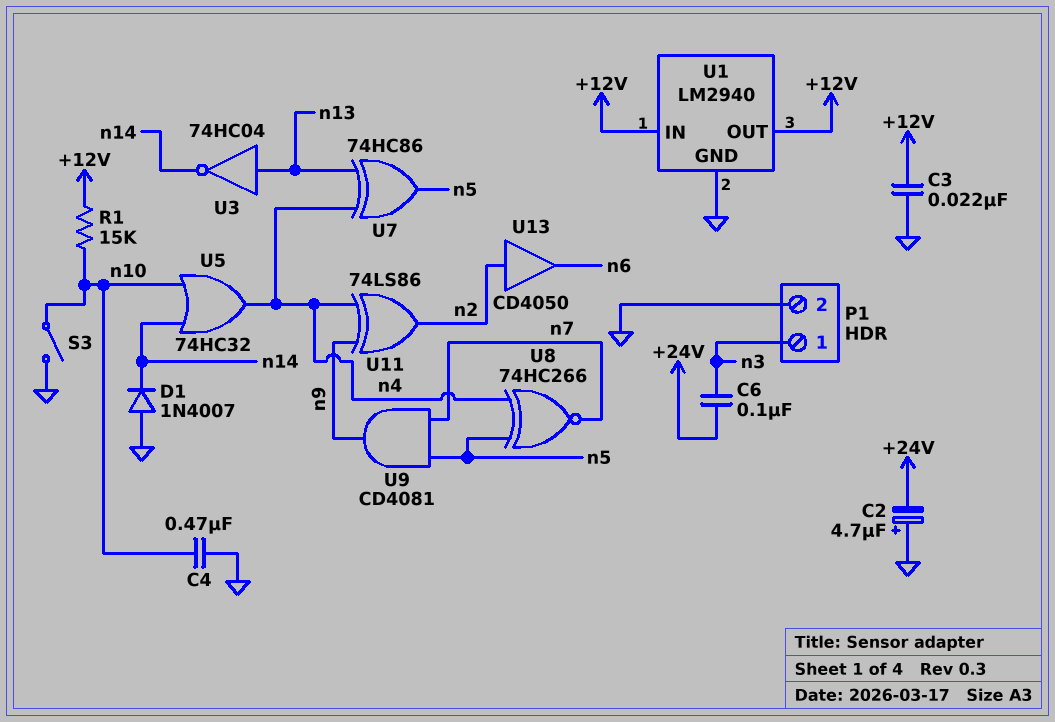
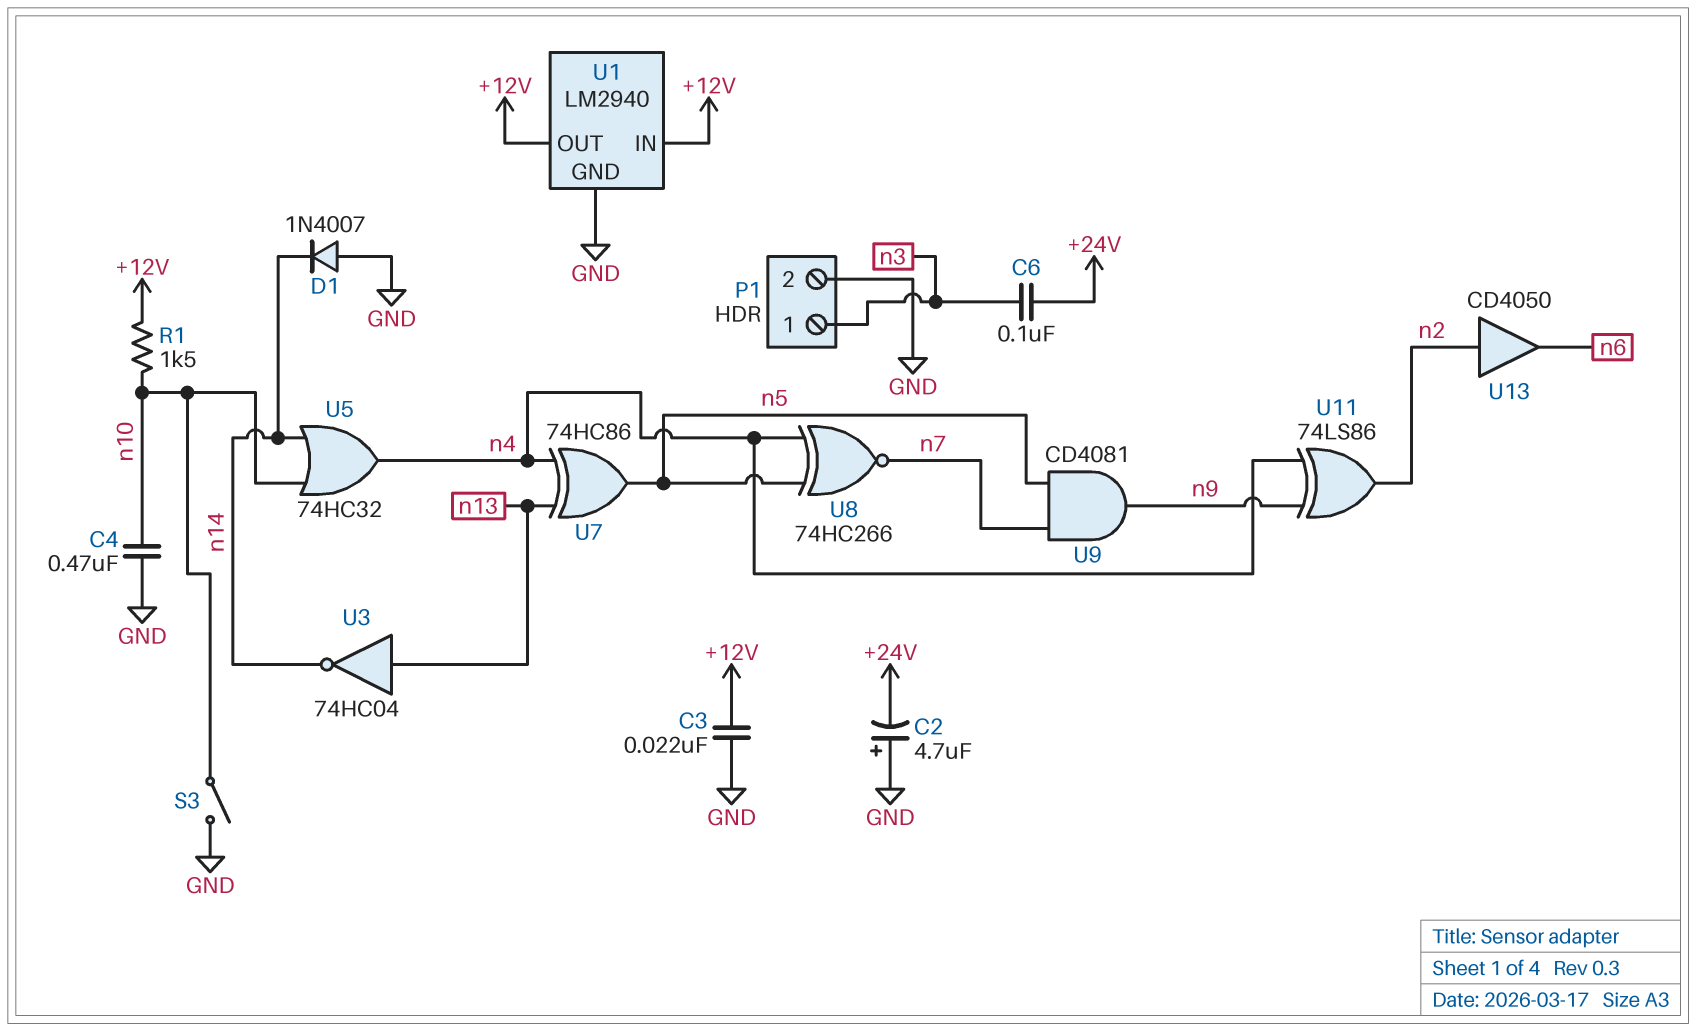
R1: 15k (+12V, n10) -> 1.5k (+12V, n10)

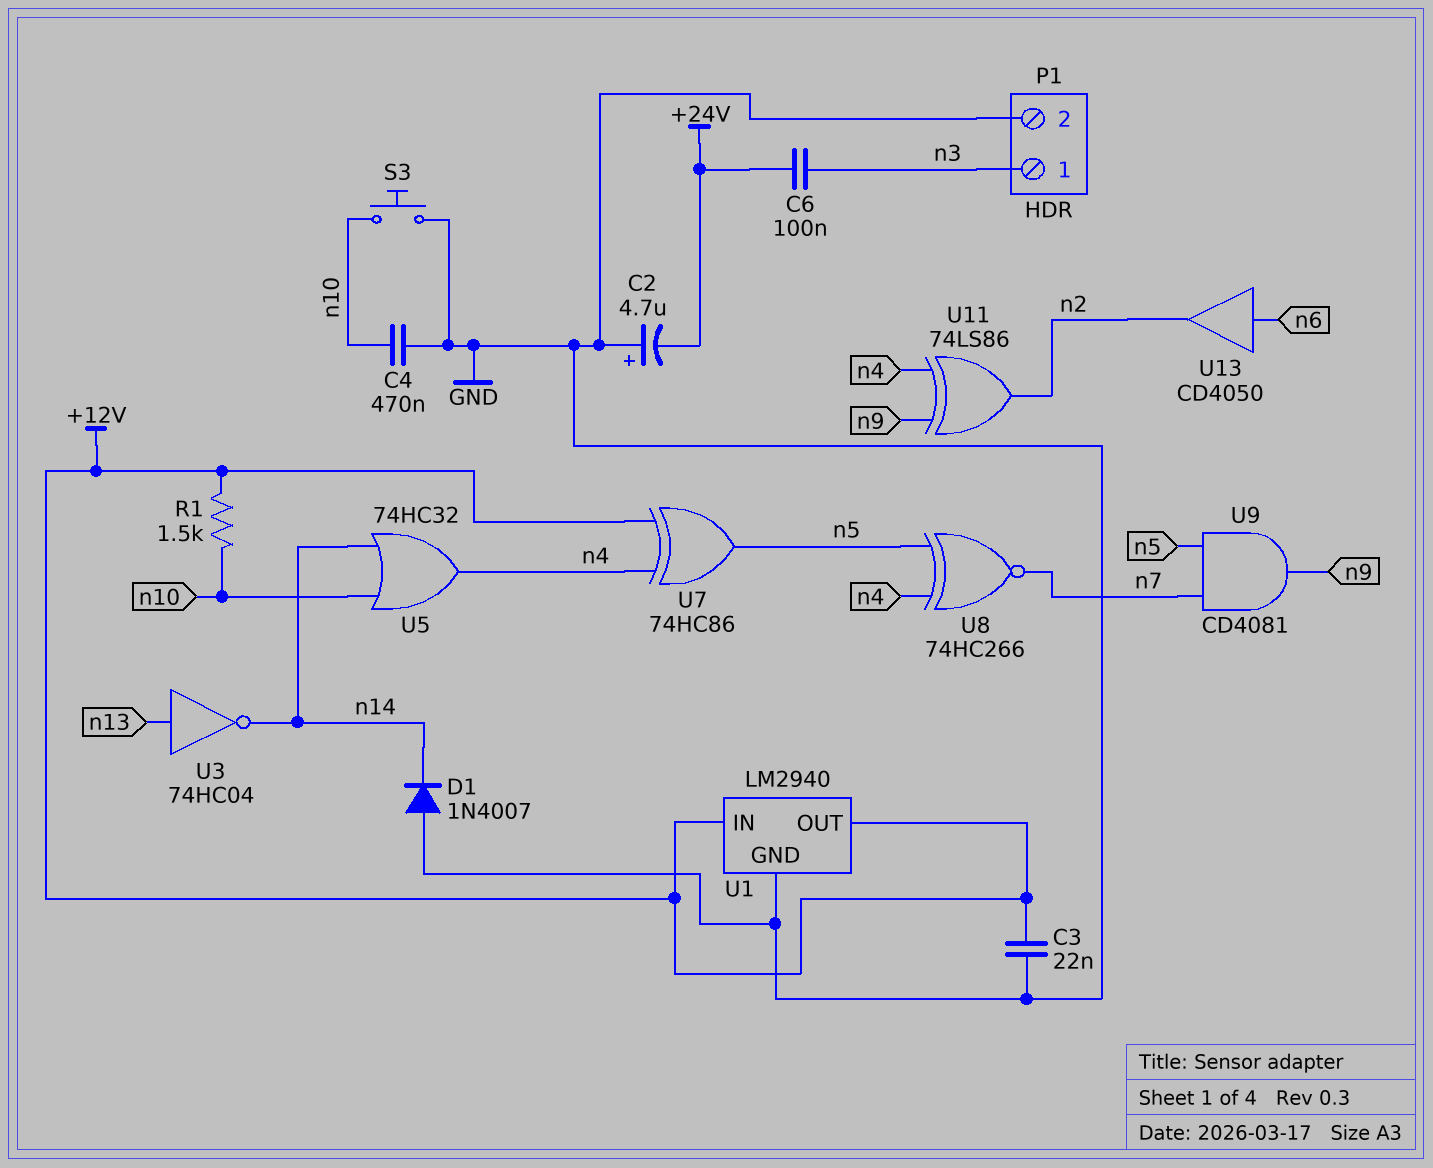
S3: switch (GND, n10) -> button (GND, n10)
U7: XOR 74HC86 (in n4, in n13, out n5) -> XOR 74HC86 (in +12V, in n4, out n5)
U13: buffer CD4050 (in n2, out n6) -> buffer CD4050 (in n6, out n2)

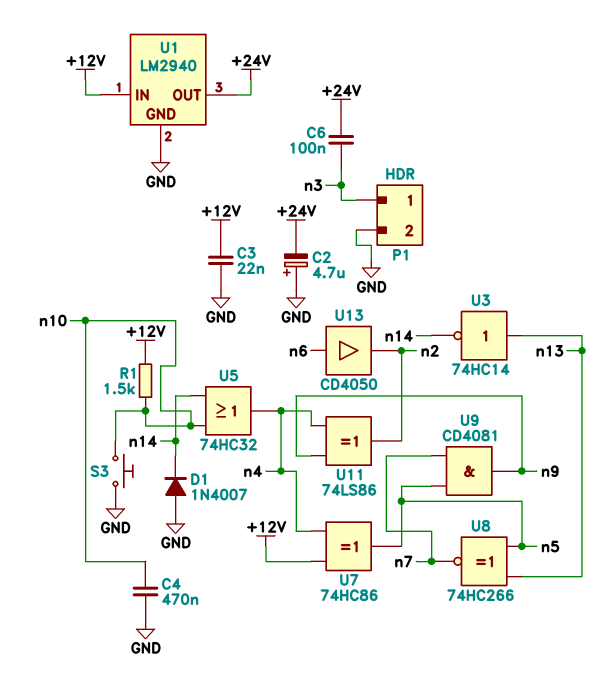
U1 pin OUT: +12V -> +24V
U3: NOT 74HC04 (in n13, out n14) -> NOT 74HC14 (in n13, out n14)
U8: XNOR 74HC266 (in n4, in n5, out n7) -> XNOR 74HC266 (in n5, in n13, out n7)

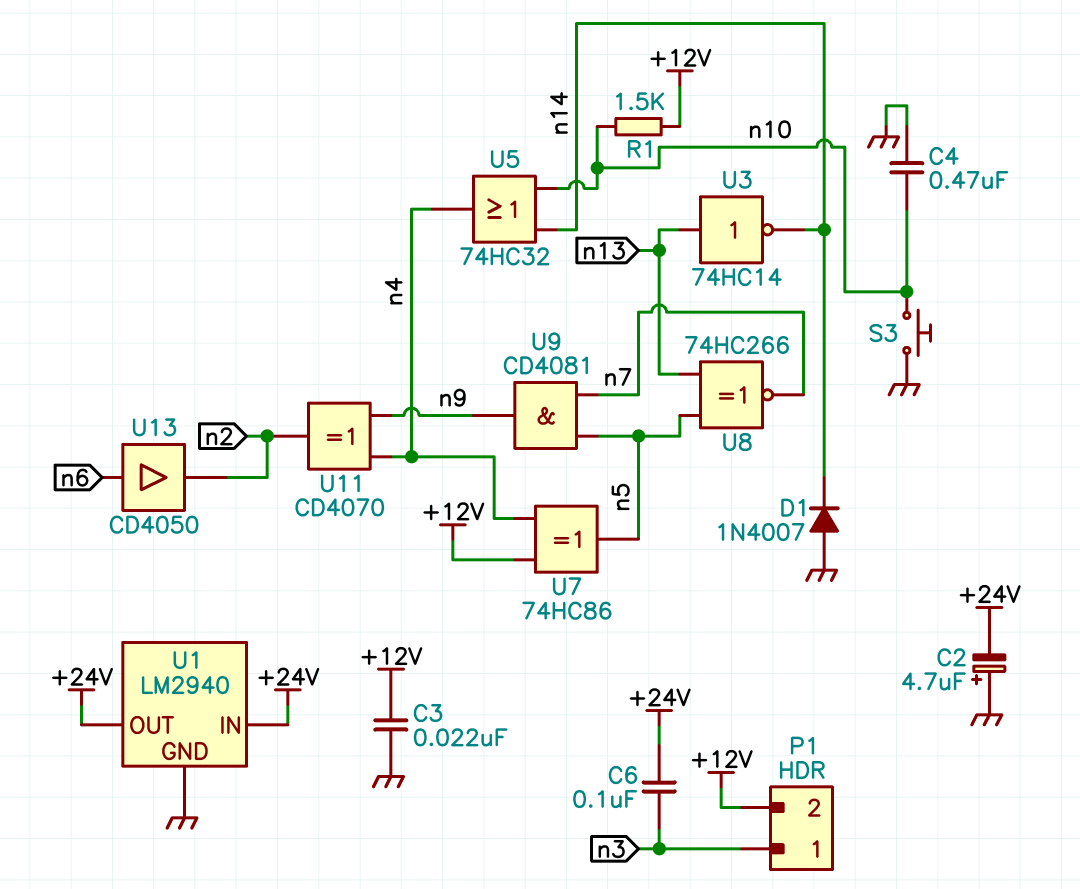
P1 pin 2: GND -> +12V
U1 pin IN: +12V -> +24V
U11: XOR 74LS86 (in n4, in n9, out n2) -> XOR CD4070 (in n4, in n9, out n2)

